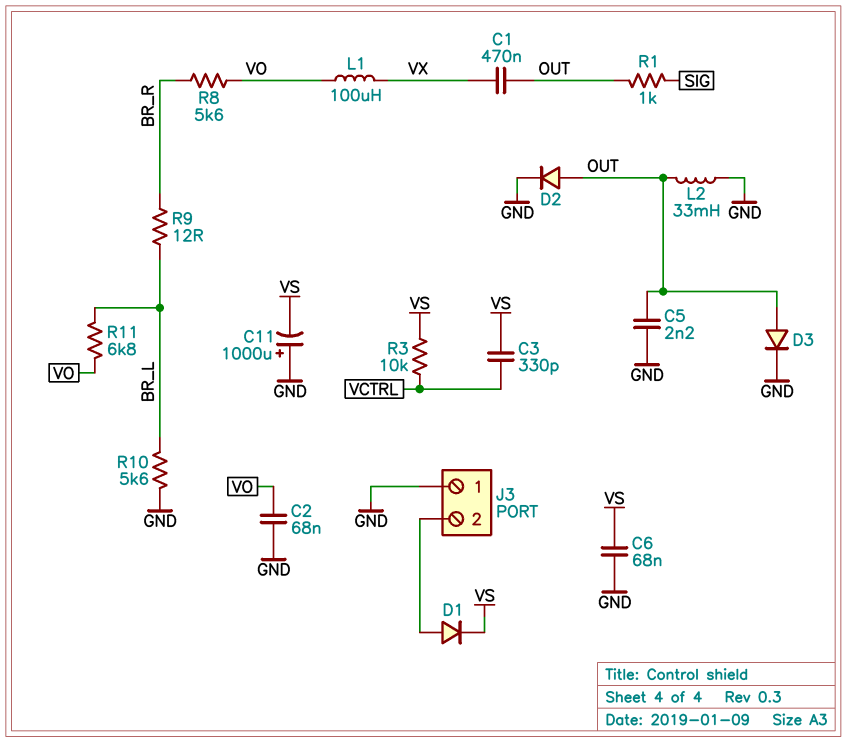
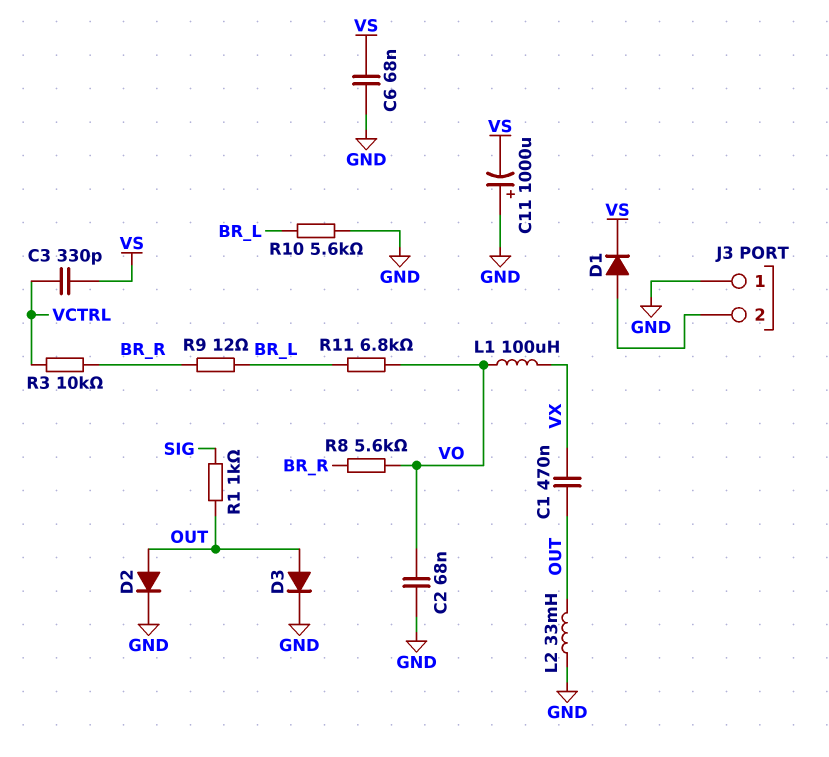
C5: 2.2nF (GND, OUT) -> none
R3: 10k (VCTRL, VS) -> 10k (BR_R, VCTRL)

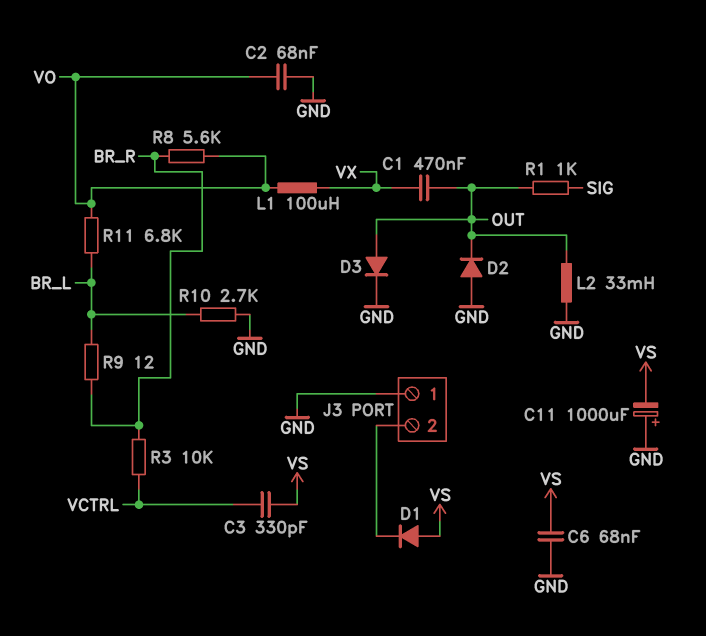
D1: diode (A J3/2, K VS) -> diode (A VS, K J3/2)
D2: diode (A OUT, K GND) -> diode (A GND, K OUT)
R10: 5.6k (BR_L, GND) -> 2.7k (BR_L, GND)

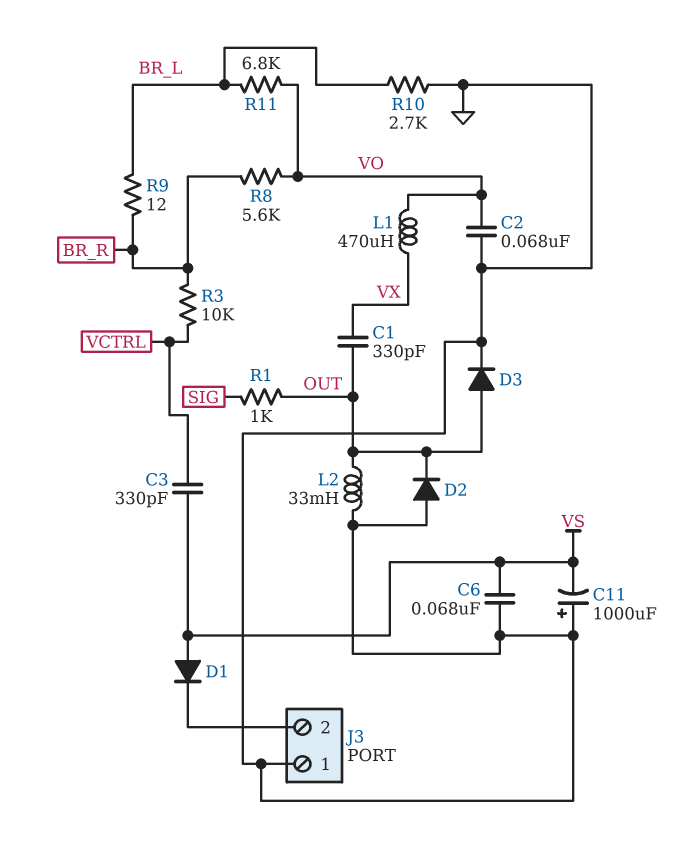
C1: 470nF (OUT, VX) -> 330pF (OUT, VX)
L1: 100uH (VO, VX) -> 470uH (VO, VX)

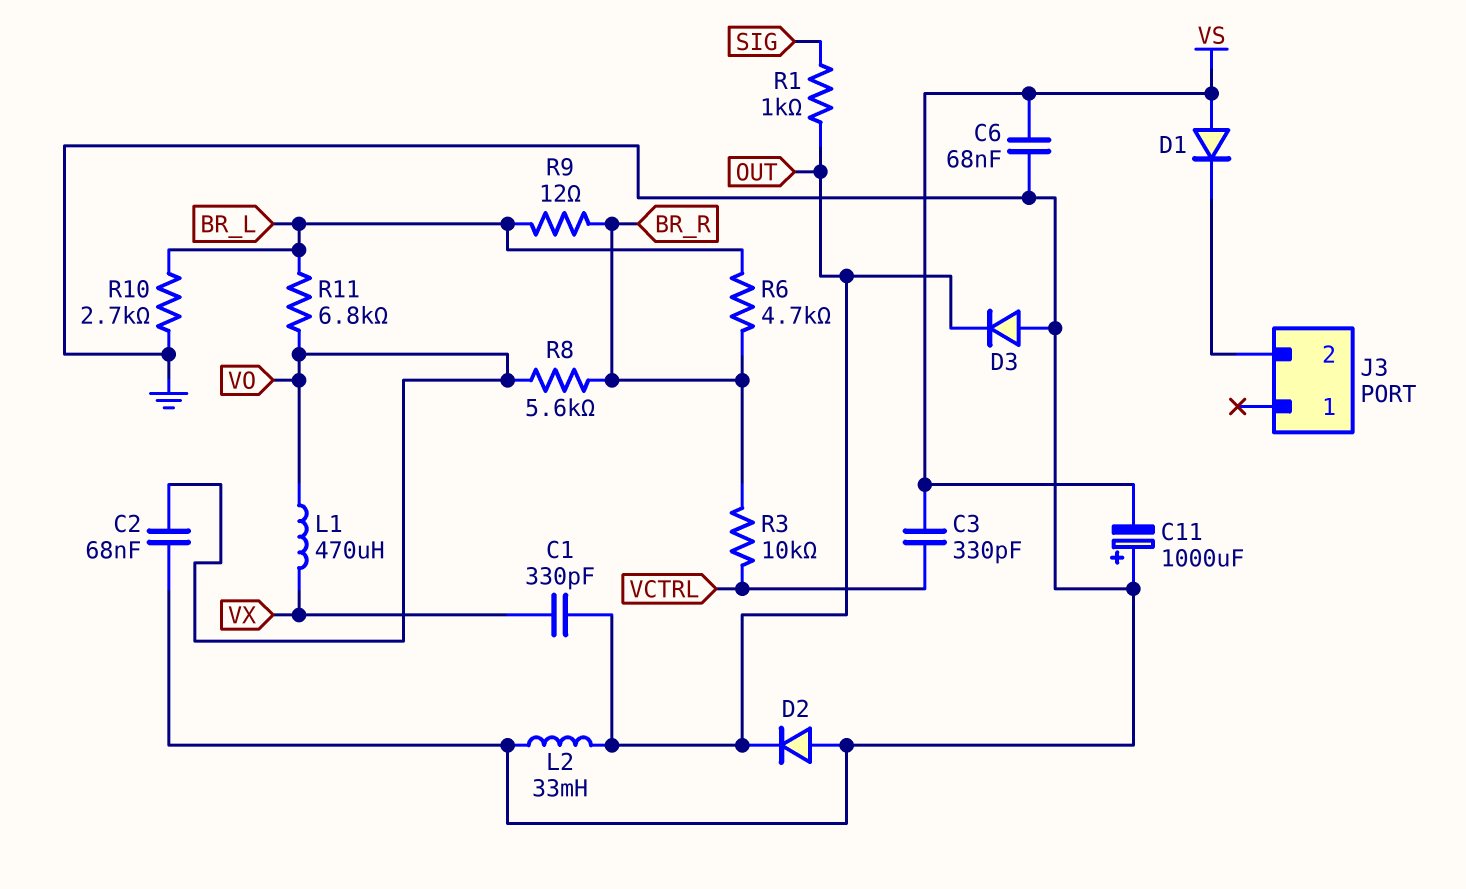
D3: diode (A OUT, K GND) -> diode (A GND, K OUT)
J3 pin 1: GND -> none
R6: none -> 4.7k (BR_L, BR_R)

